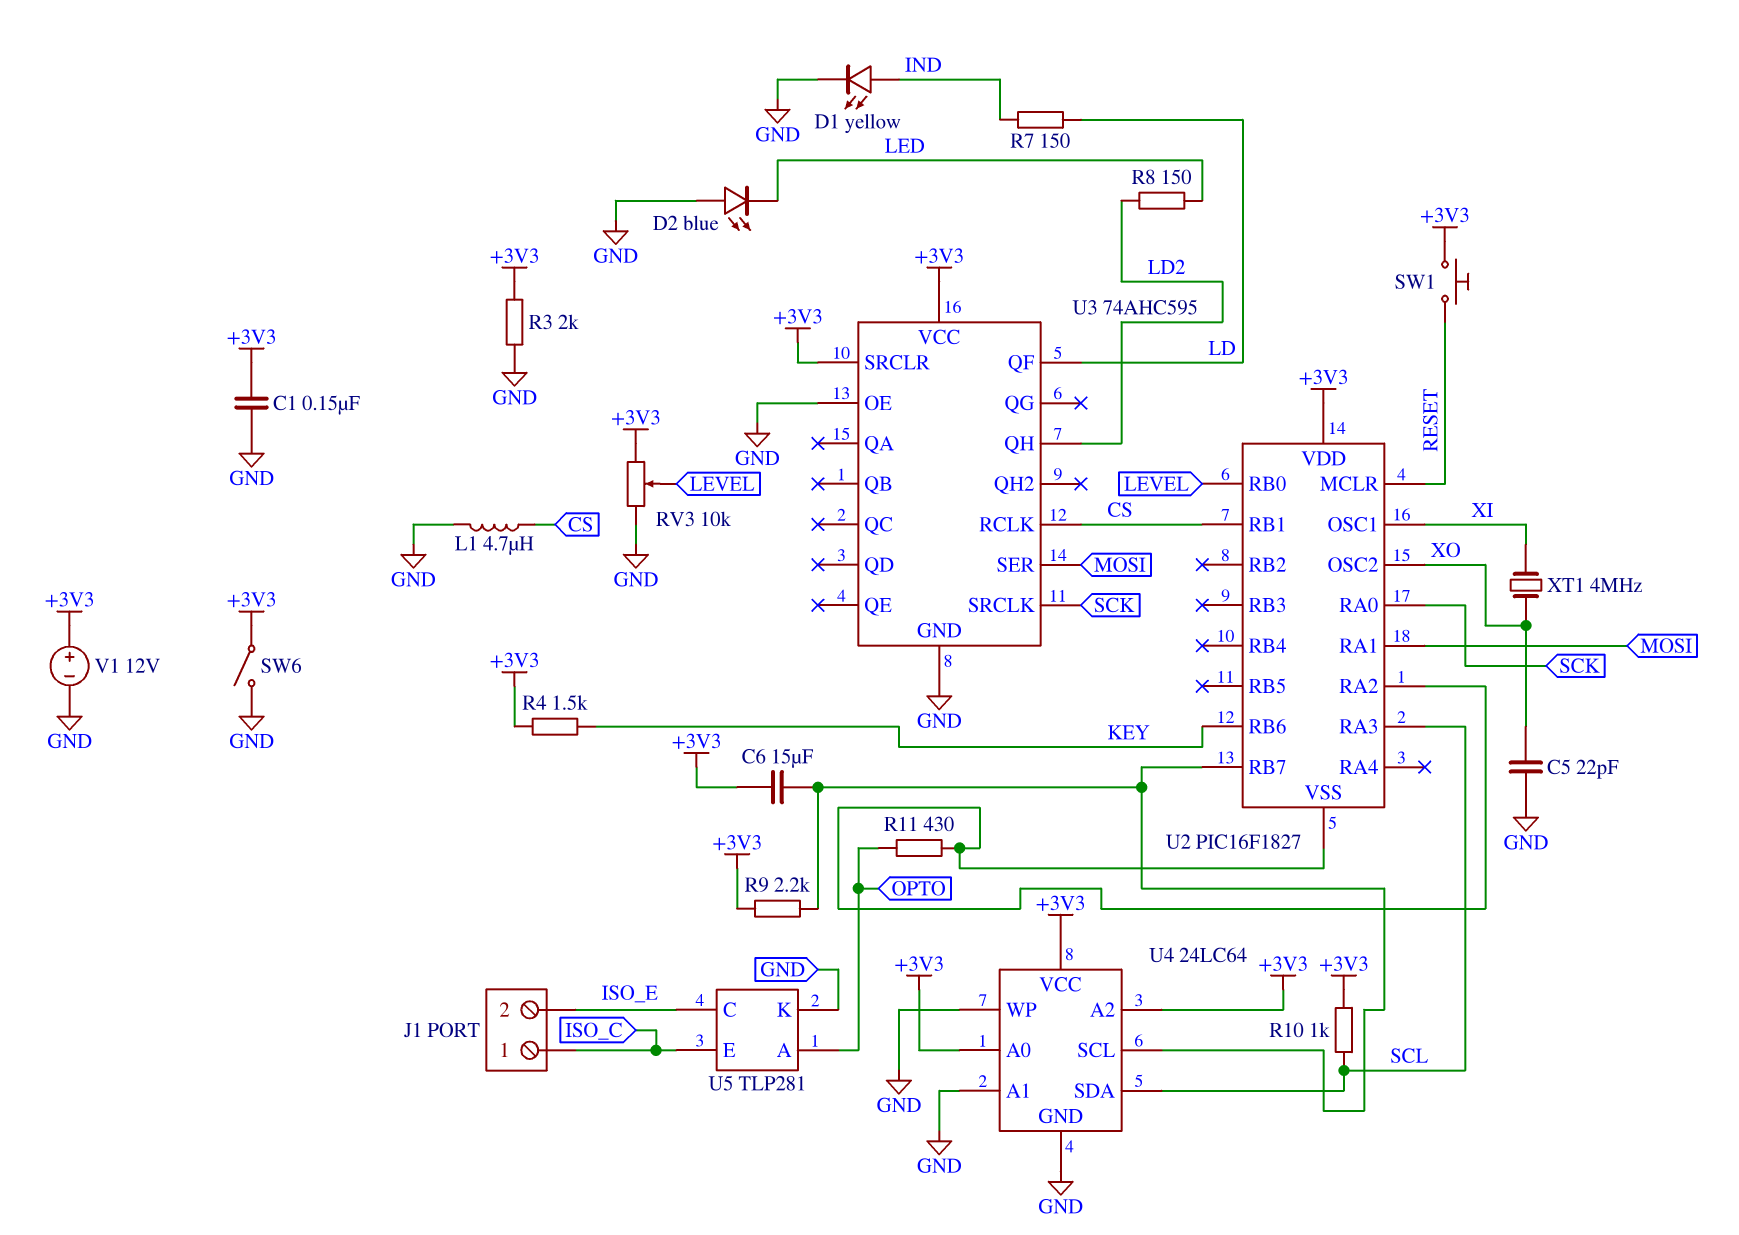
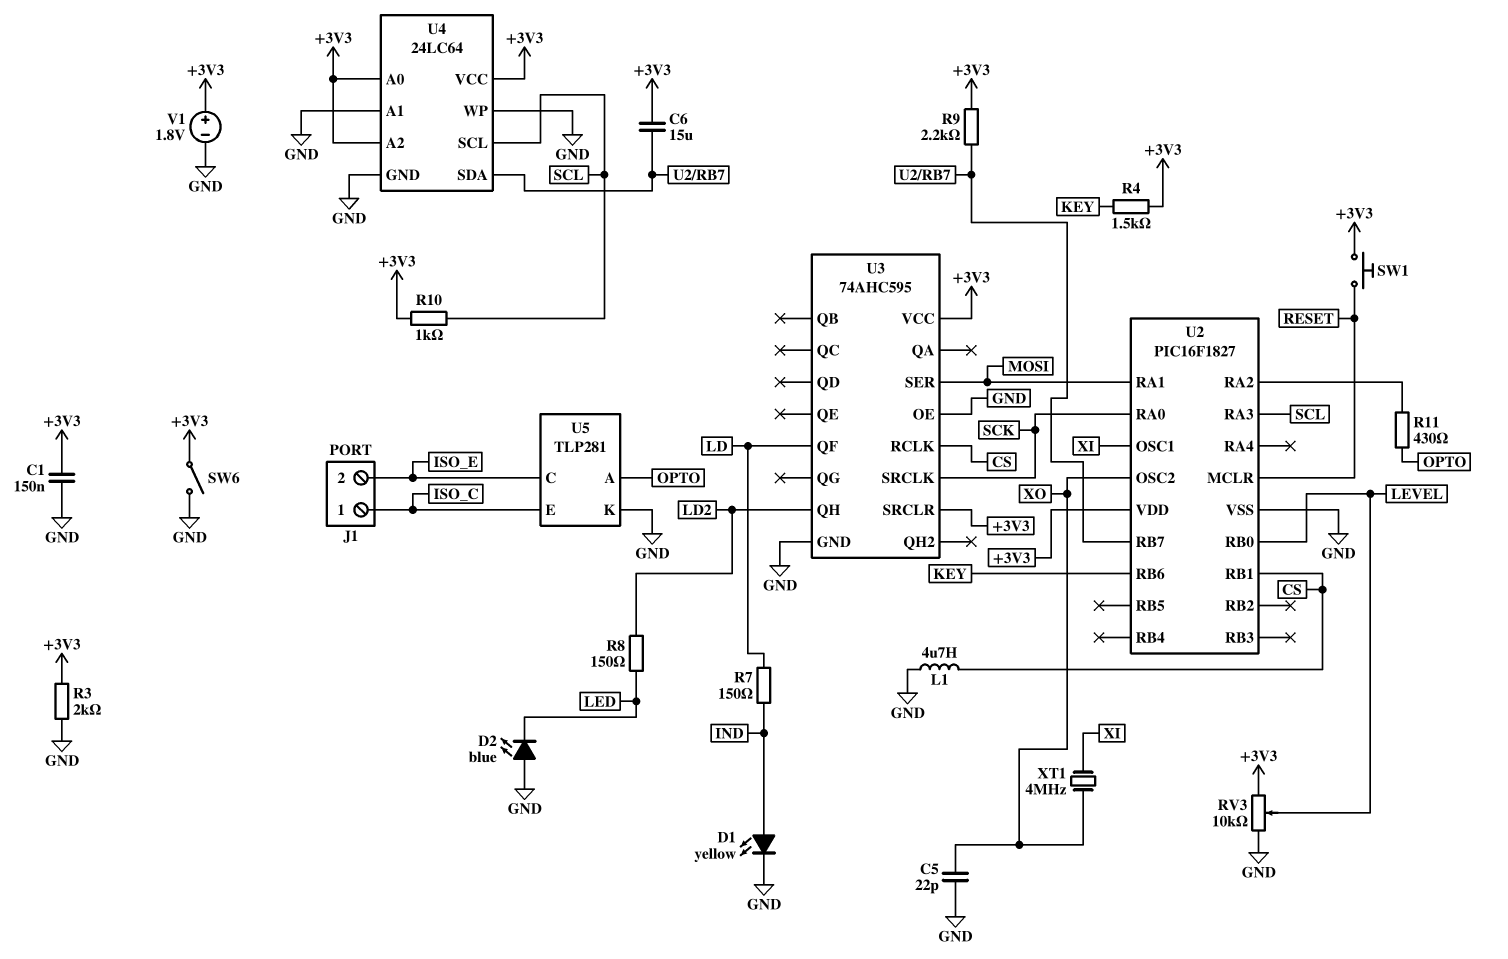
U2 pin VSS: U2/RA2 -> GND
U4 pin SCL: U2/RB7 -> SCL
U4 pin SDA: SCL -> U2/RB7
V1: 12V (plus +3V3, minus GND) -> 1.8V (plus +3V3, minus GND)

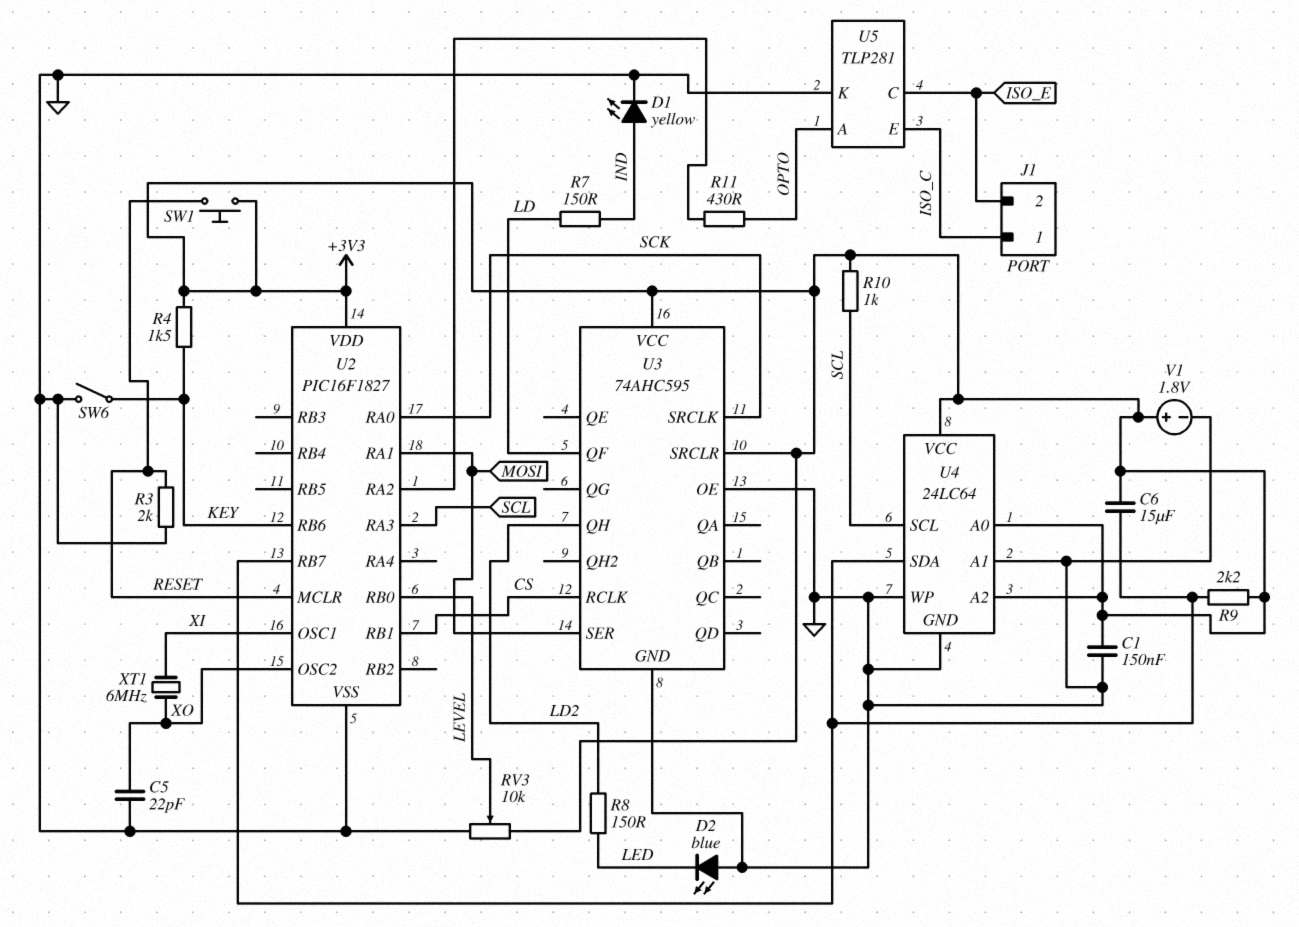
L1: 4.7uH (CS, GND) -> none
R3: 2k (+3V3, GND) -> 2k (GND, RESET)
SW6: switch (+3V3, GND) -> switch (GND, KEY)
XT1: 4MHz (XI, XO) -> 6MHz (XI, XO)

